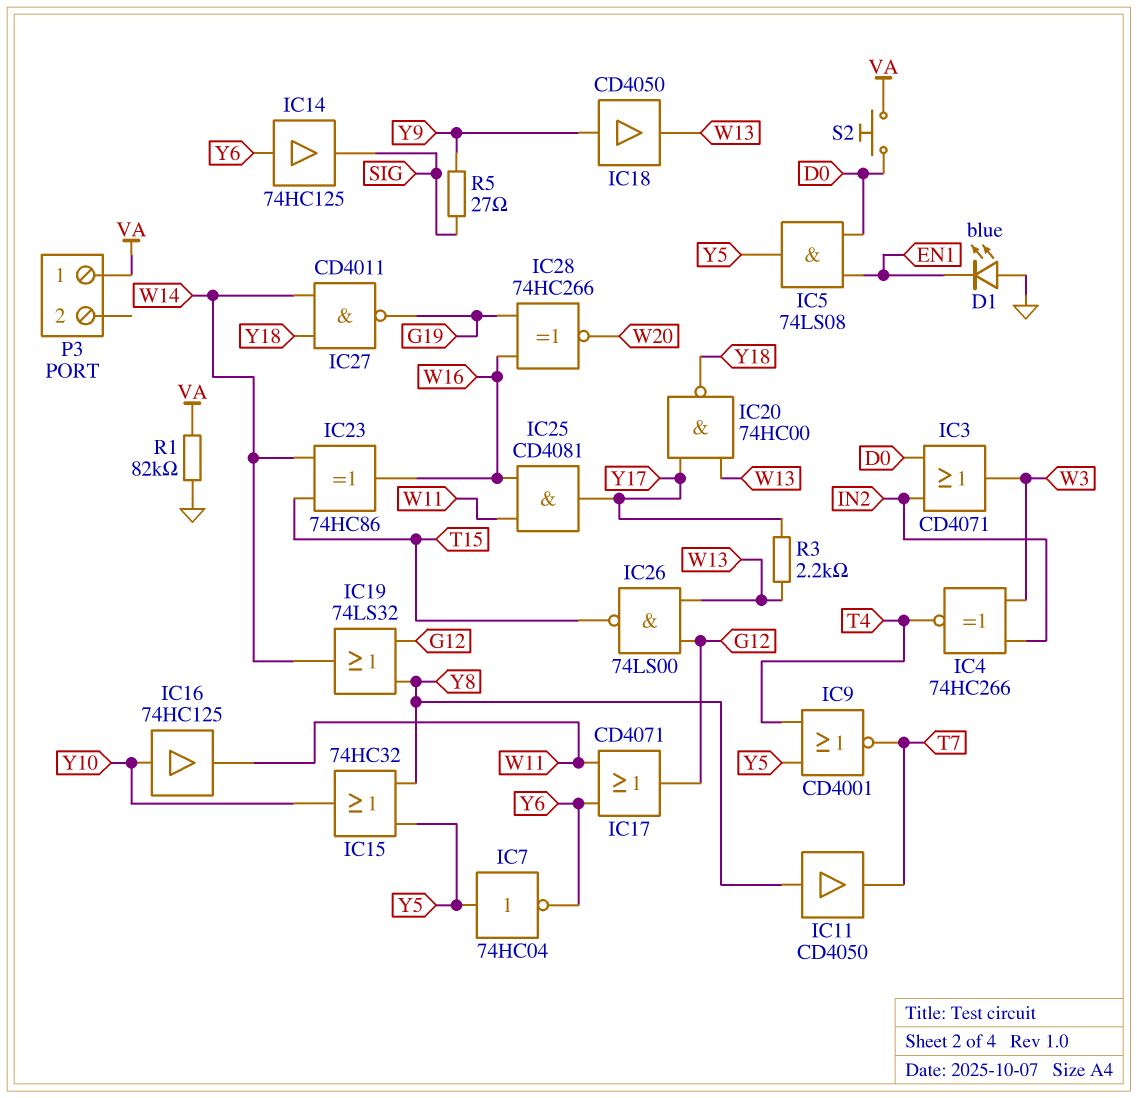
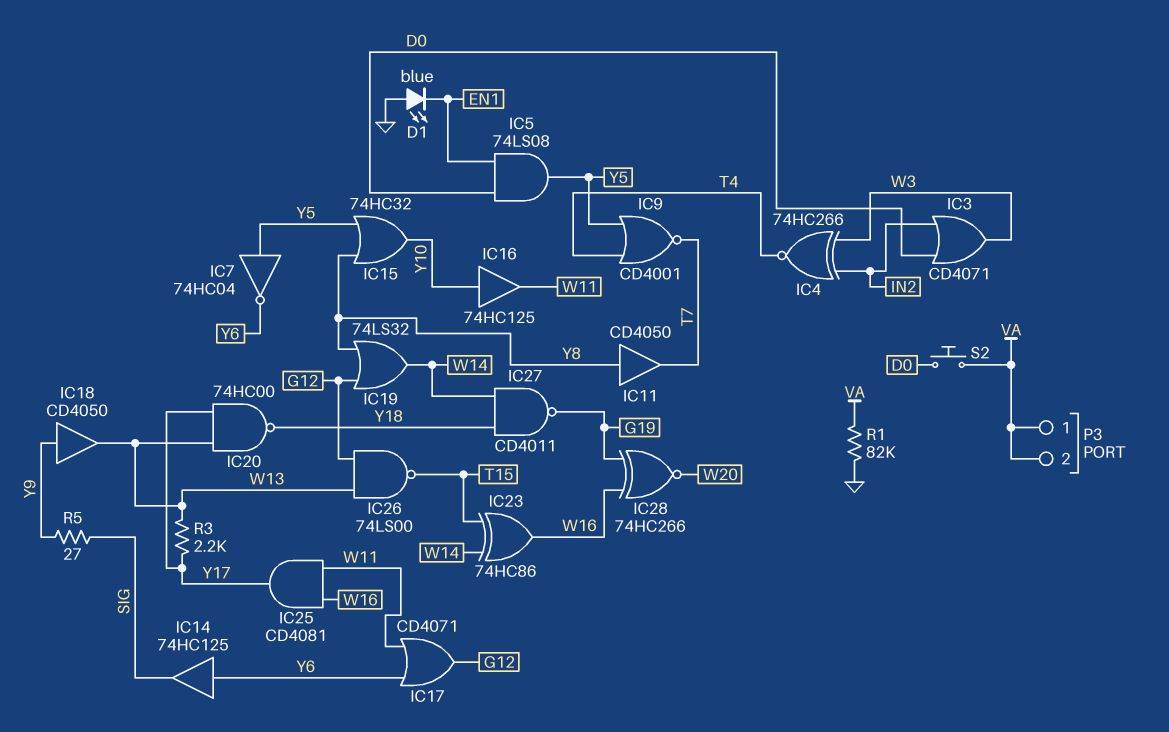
P3 pin 2: none -> VA

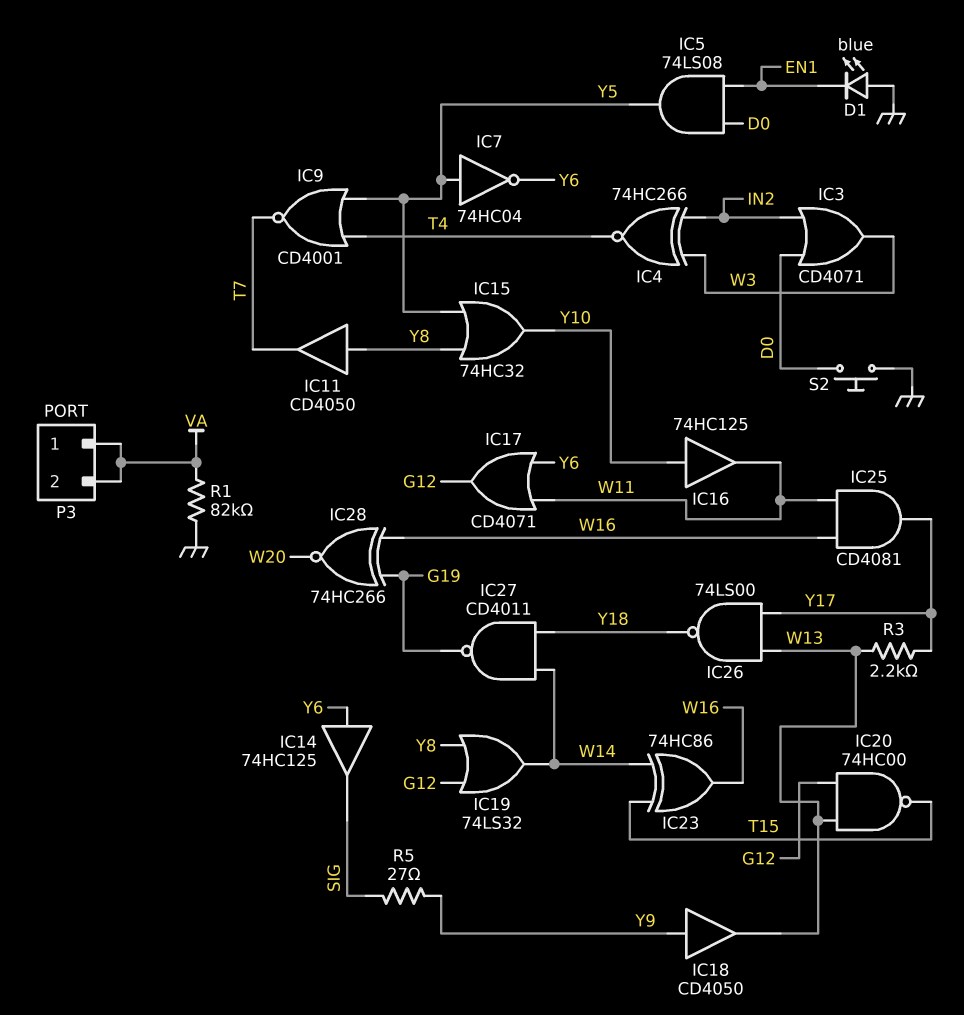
IC20: NAND 74HC00 (in W13, in Y17, out Y18) -> NAND 74HC00 (in G12, in W13, out T15)
IC26: NAND 74LS00 (in G12, in W13, out T15) -> NAND 74LS00 (in W13, in Y17, out Y18)
S2: button (D0, VA) -> button (D0, GND)

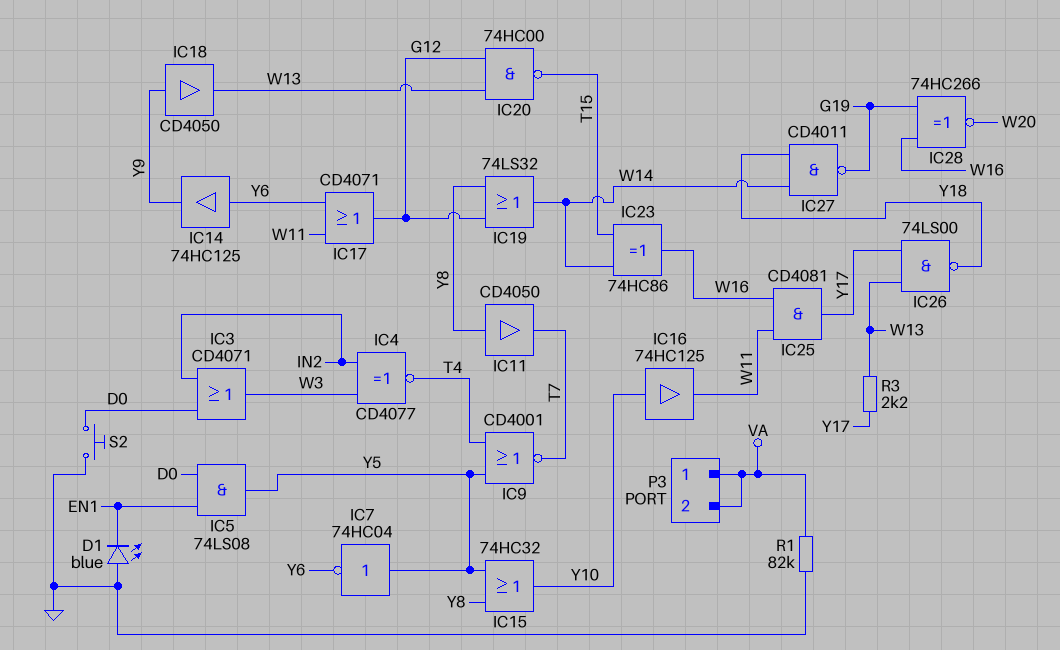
IC4: XNOR 74HC266 (in IN2, in W3, out T4) -> XNOR CD4077 (in IN2, in W3, out T4)
IC14: buffer 74HC125 (in Y6, out SIG) -> buffer 74HC125 (in Y6, out Y9)
R5: 27 (SIG, Y9) -> none

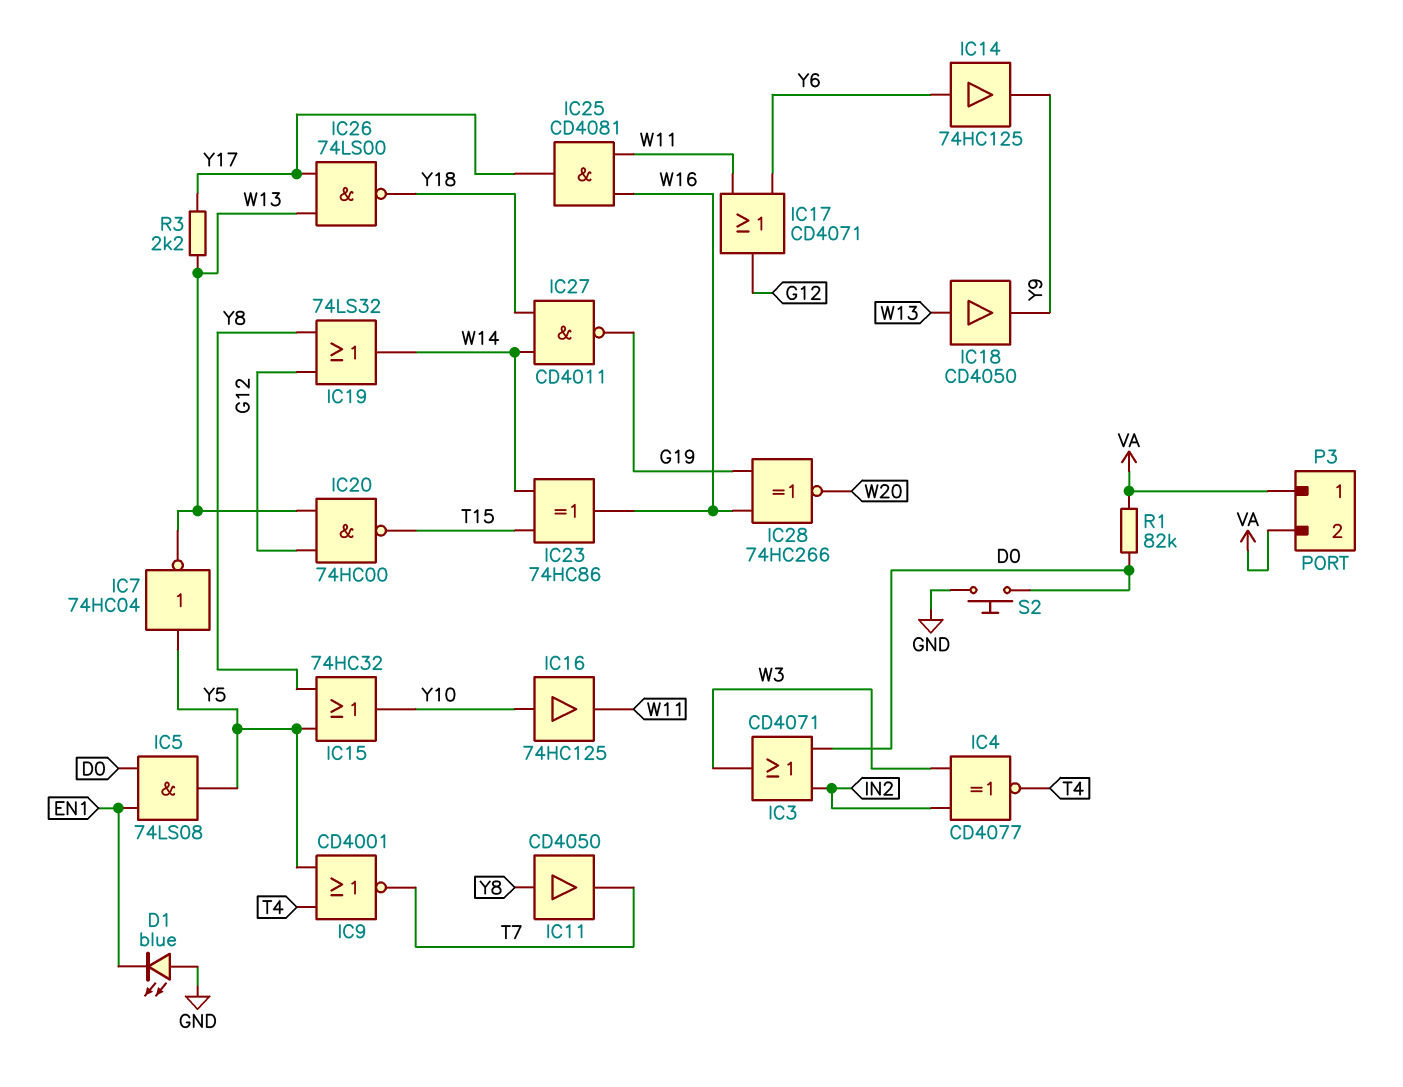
IC7: NOT 74HC04 (in Y5, out Y6) -> NOT 74HC04 (in Y5, out W13)
IC18: buffer CD4050 (in Y9, out W13) -> buffer CD4050 (in W13, out Y9)
R1: 82k (GND, VA) -> 82k (D0, VA)

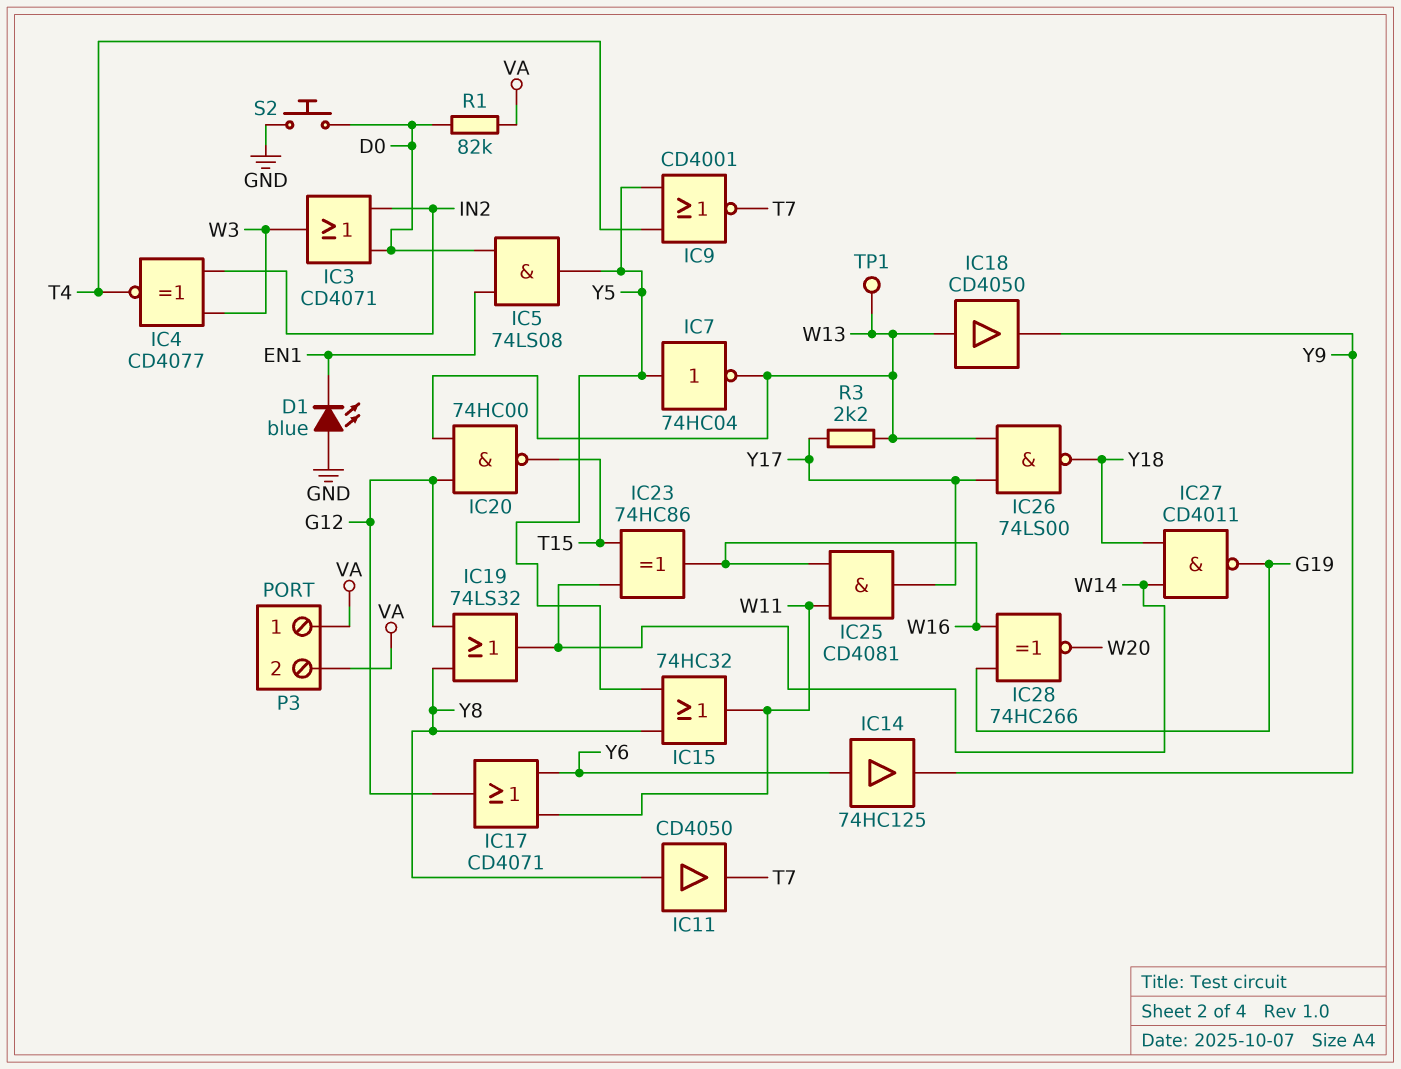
IC15: OR 74HC32 (in Y5, in Y8, out Y10) -> OR 74HC32 (in Y5, in Y8, out W11)
IC16: buffer 74HC125 (in Y10, out W11) -> none
TP1: none -> test point (W13)

